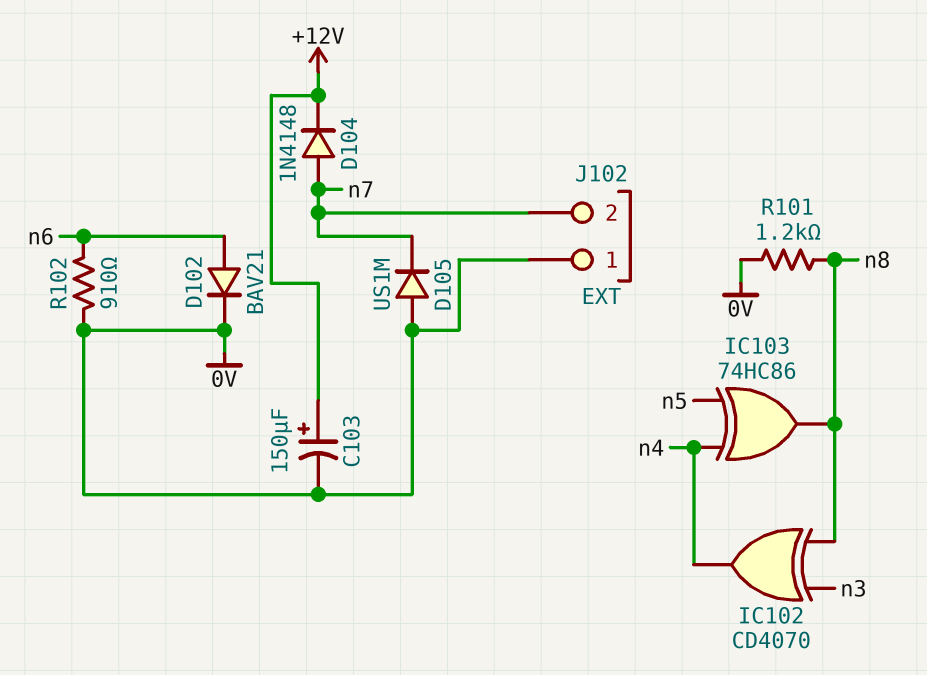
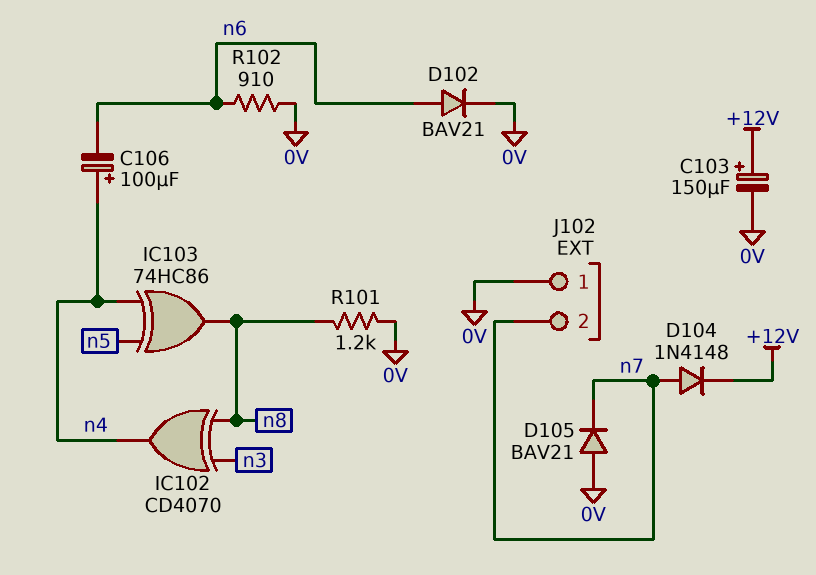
C106: none -> 100uF (plus n4, minus n6)
D105: diode US1M (A 0V, K n7) -> diode BAV21 (A 0V, K n7)

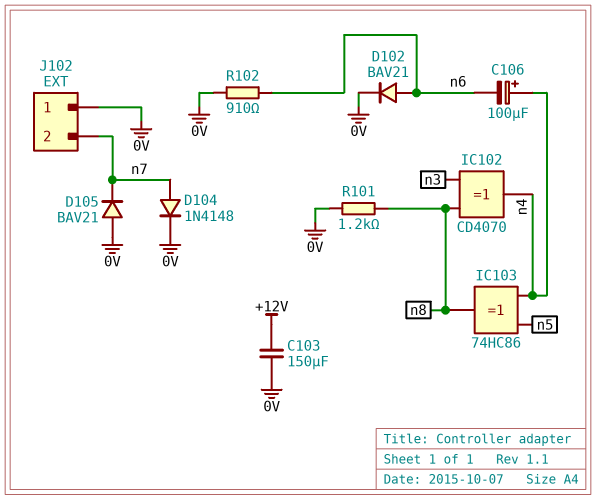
C103: 150uF (plus +12V, minus 0V) -> 150uF (+12V, 0V)
D104: diode 1N4148 (A n7, K +12V) -> diode 1N4148 (A n7, K 0V)

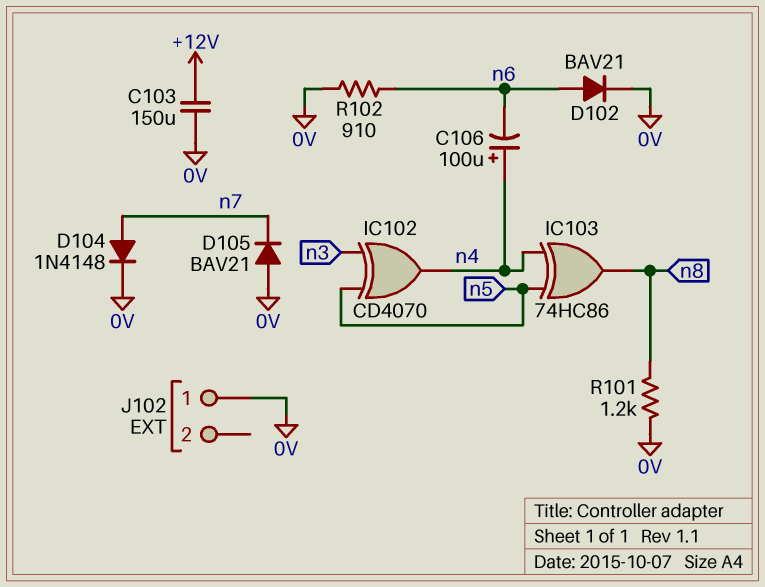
IC102: XOR CD4070 (in n3, in n8, out n4) -> XOR CD4070 (in n3, in n5, out n4)
J102 pin 2: n7 -> none

